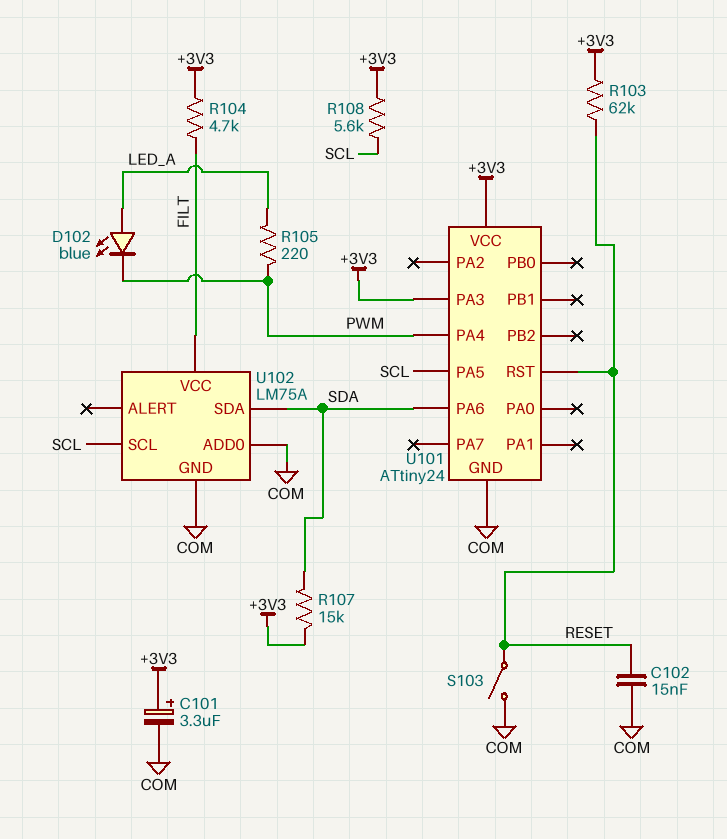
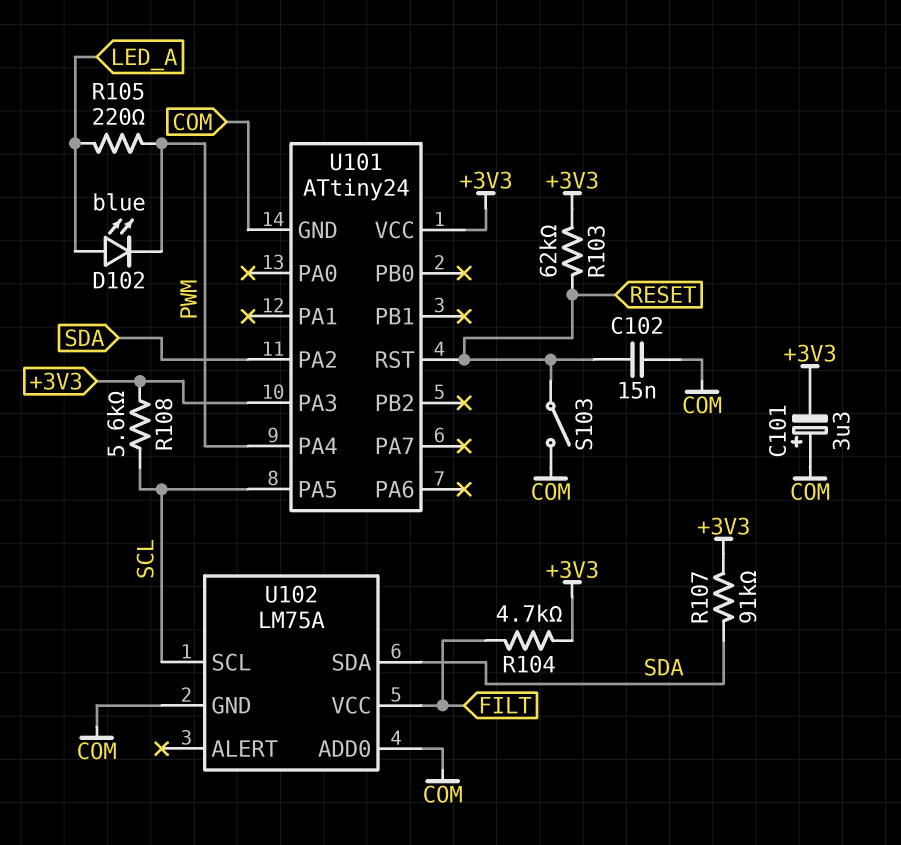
C101: 3.3uF (plus +3V3, minus COM) -> 3.3uF (plus COM, minus +3V3)
R107: 15k (+3V3, SDA) -> 91k (+3V3, SDA)
U101 pin PA2: none -> SDA
U101 pin PA6: SDA -> none

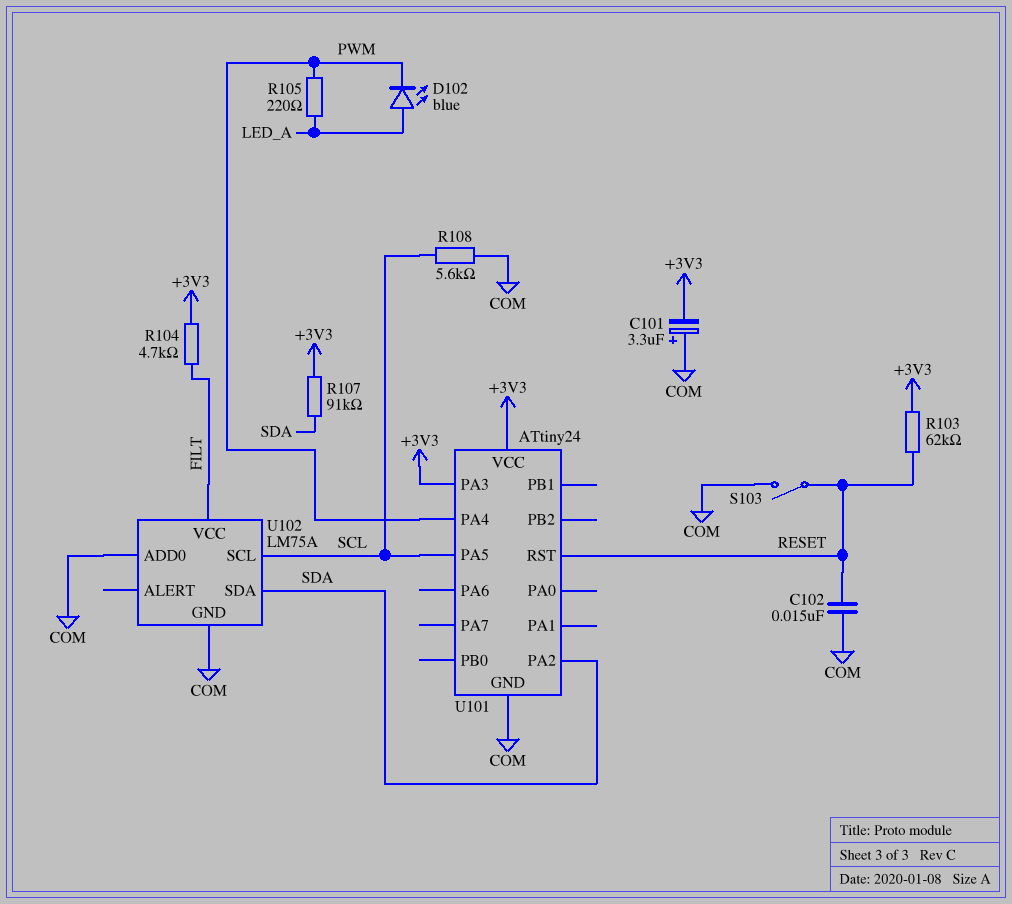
R108: 5.6k (+3V3, SCL) -> 5.6k (COM, SCL)

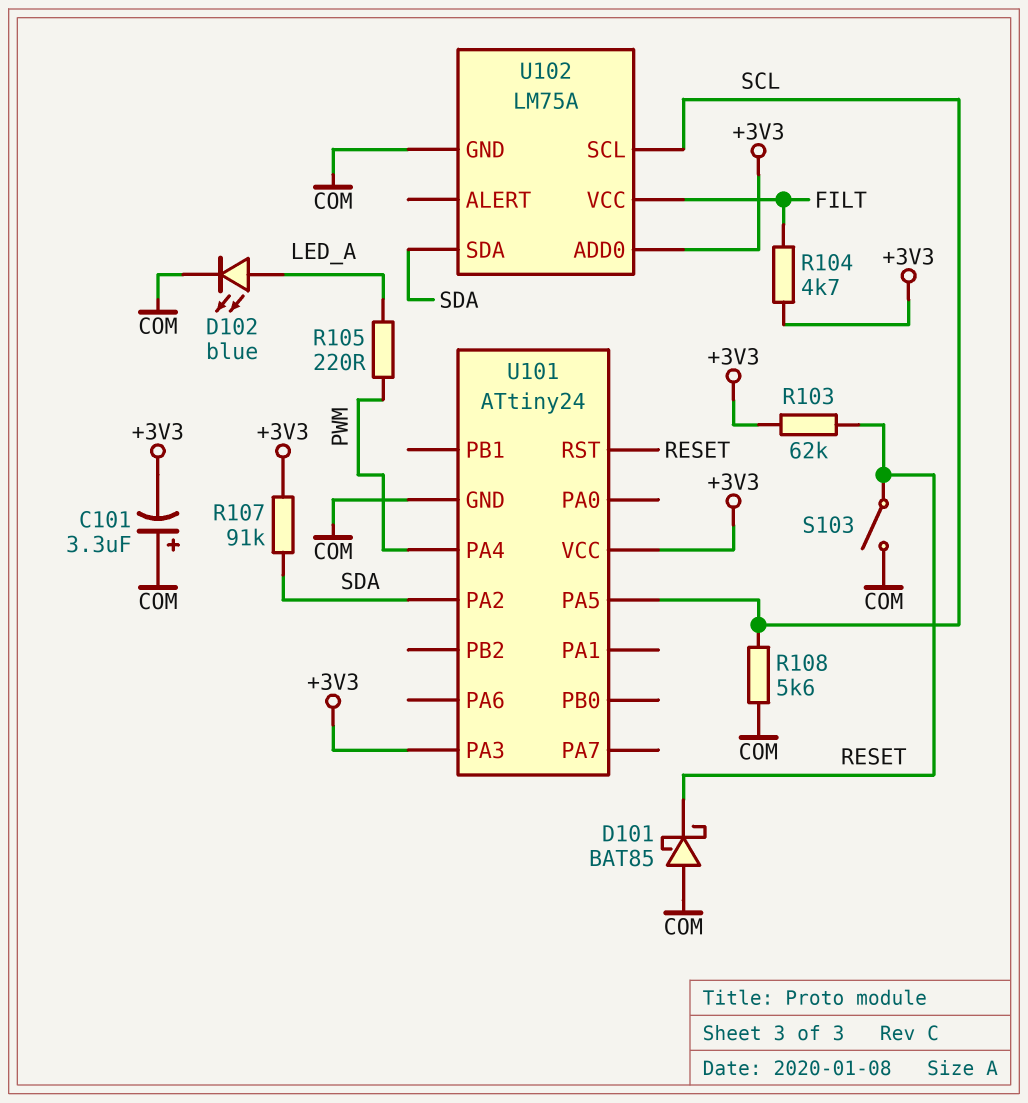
C102: 15nF (COM, RESET) -> none
D101: none -> schottky BAT85 (A COM, K RESET)
D102: LED blue (A LED_A, K PWM) -> LED blue (A LED_A, K COM)
U102 pin ADD0: COM -> +3V3

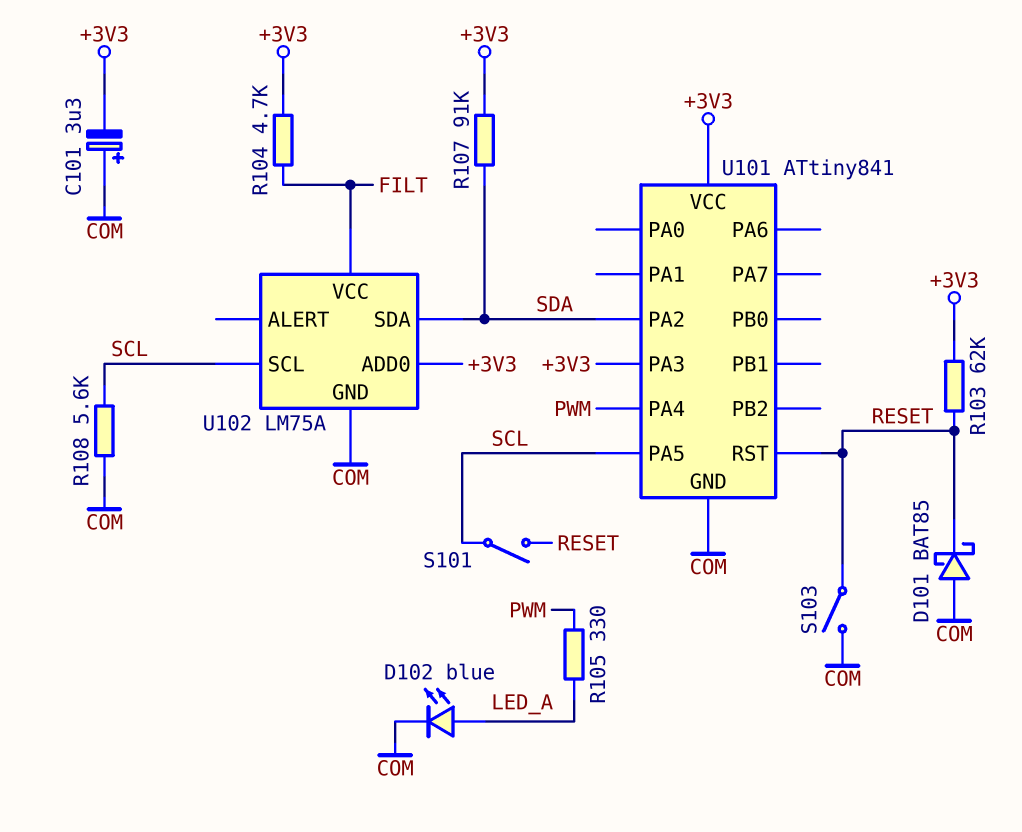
R105: 220 (LED_A, PWM) -> 330 (LED_A, PWM)
S101: none -> switch (RESET, SCL)
U101: ATtiny24 -> ATtiny841

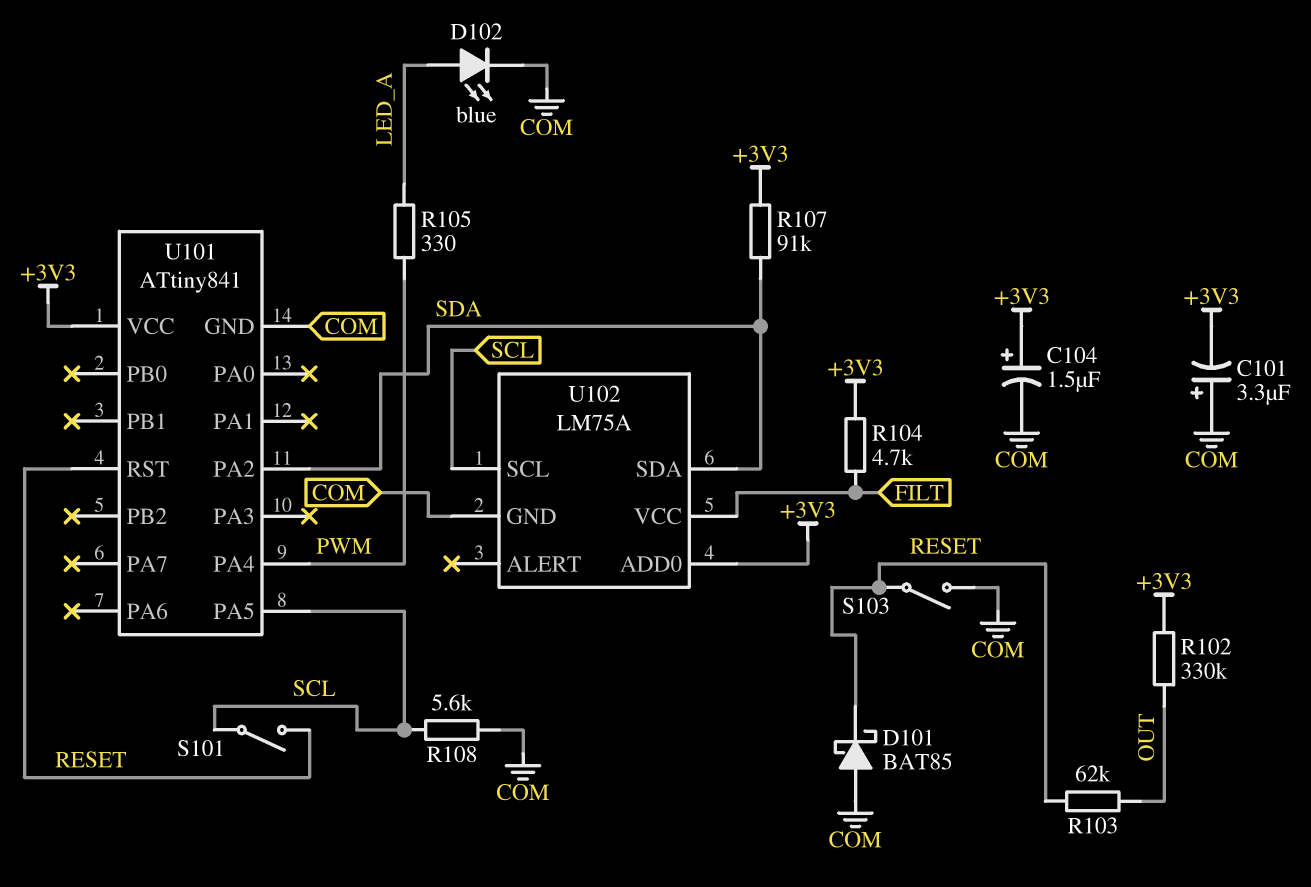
C104: none -> 1.5uF (plus +3V3, minus COM)
R102: none -> 330k (+3V3, OUT)
R103: 62k (+3V3, RESET) -> 62k (OUT, RESET)
U101 pin PA3: +3V3 -> none

